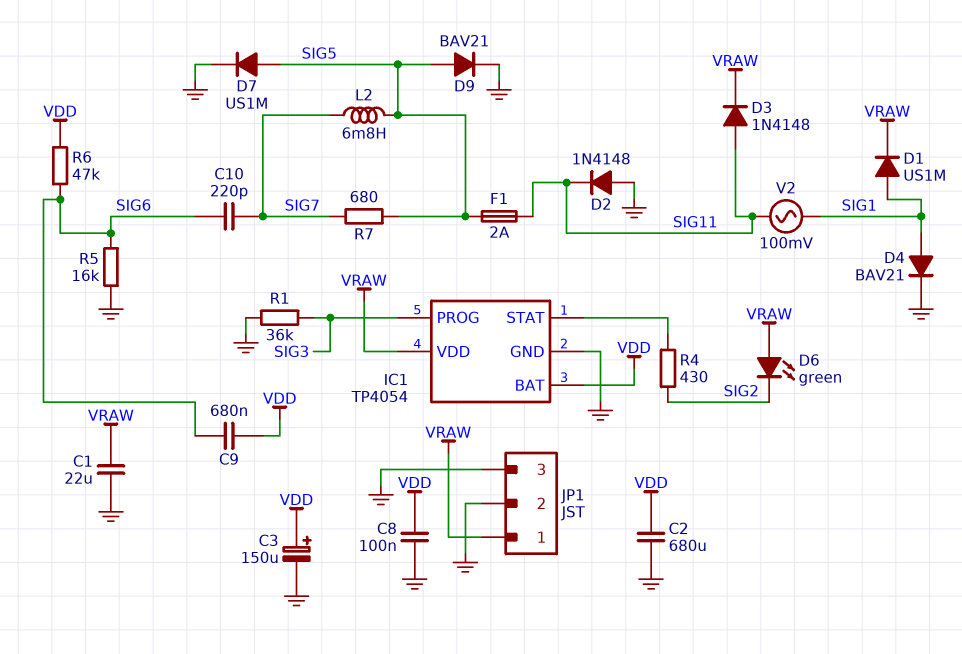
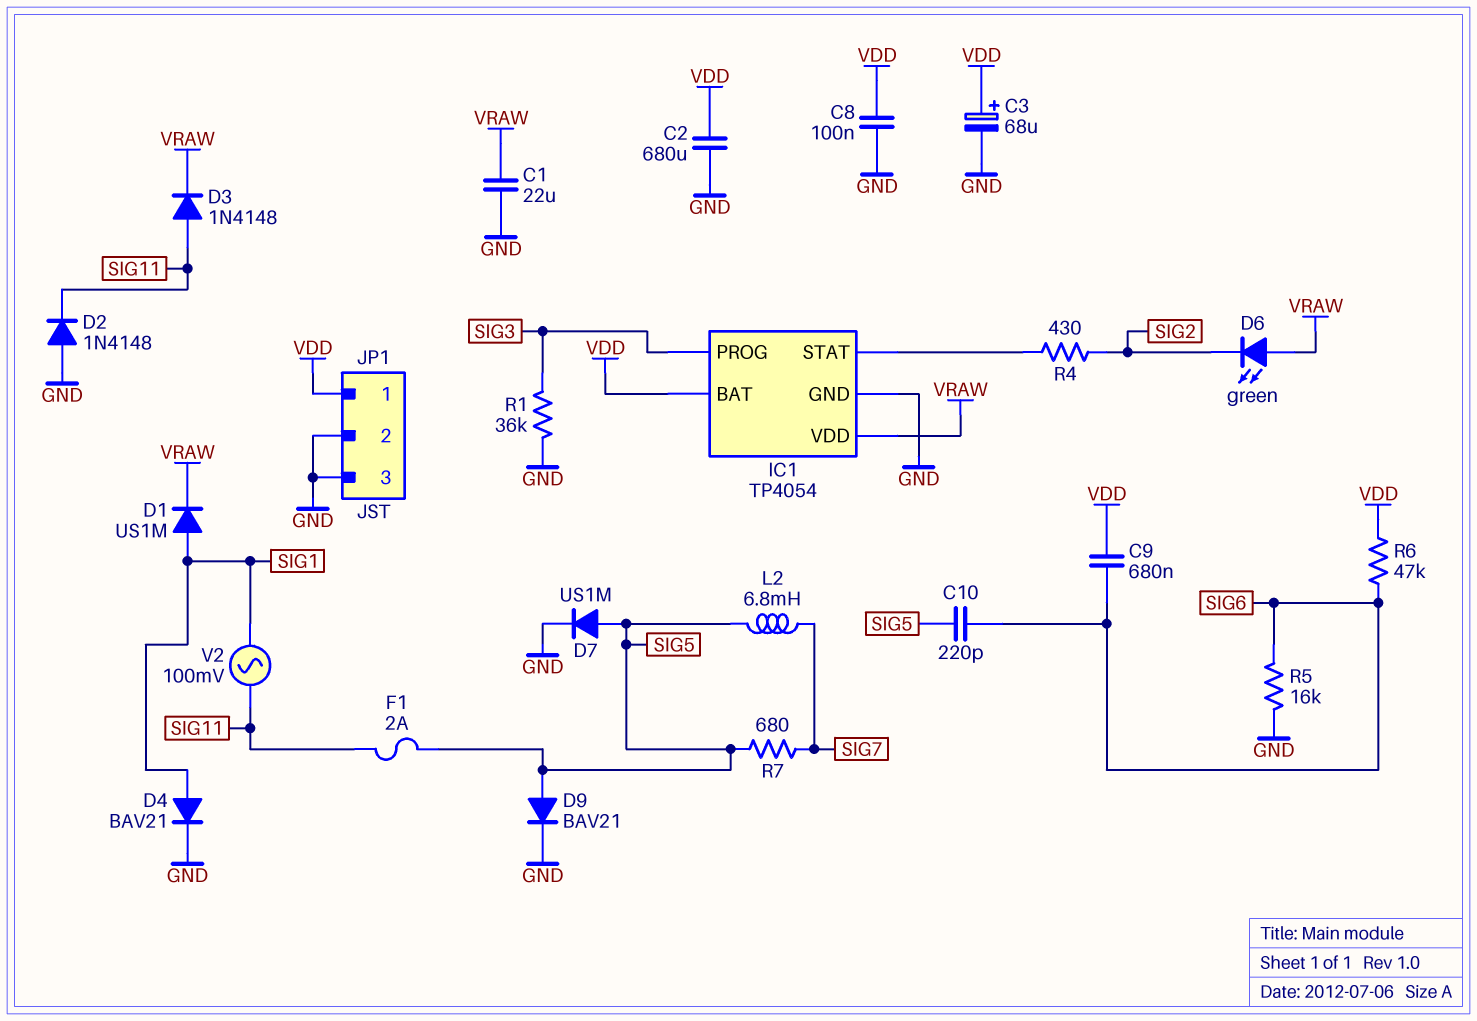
C3: 150uF (plus VDD, minus GND) -> 68uF (plus VDD, minus GND)
C10: 220pF (SIG6, SIG7) -> 220pF (SIG5, SIG6)
JP1 pin 1: VRAW -> VDD

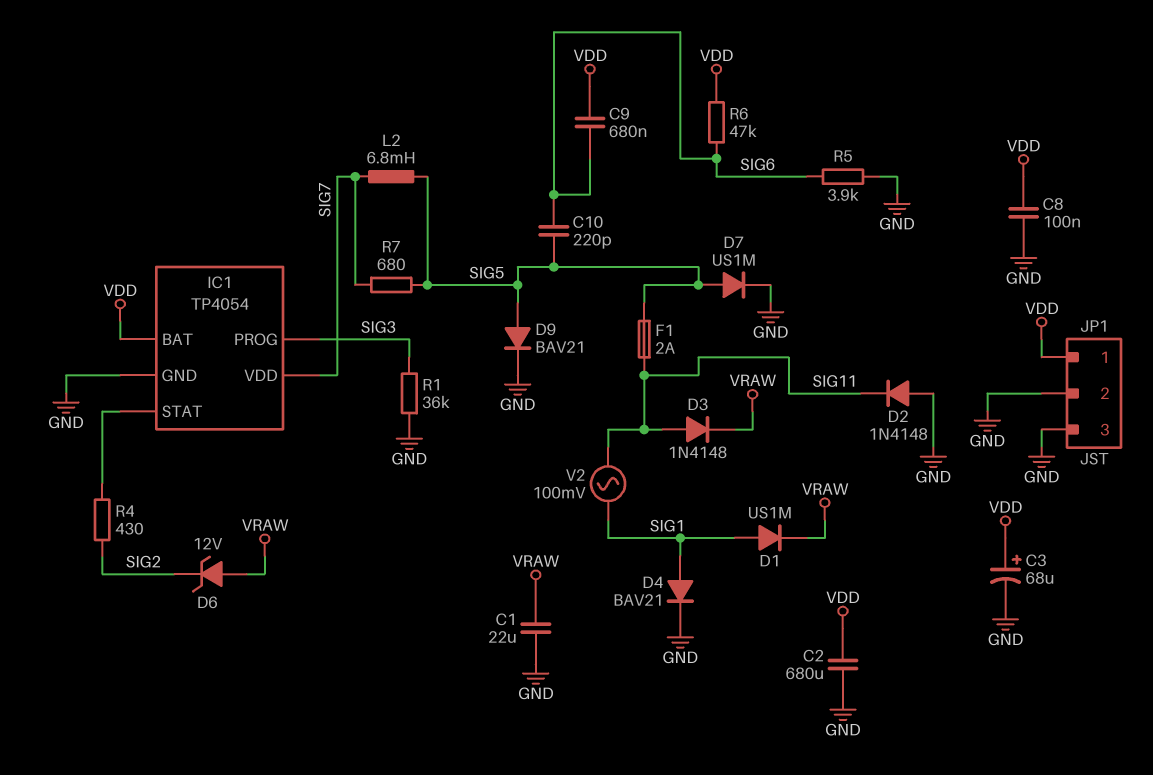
D6: LED green (A VRAW, K SIG2) -> zener 12V (A VRAW, K SIG2)
IC1 pin VDD: VRAW -> SIG7
R5: 16k (GND, SIG6) -> 3.9k (GND, SIG6)

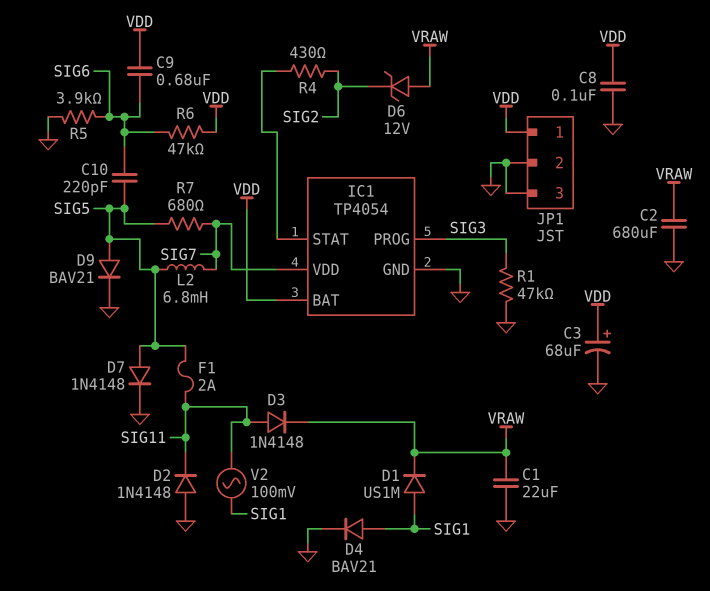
C2: 680uF (GND, VDD) -> 680uF (GND, VRAW)
D7: diode US1M (A SIG5, K GND) -> diode 1N4148 (A SIG5, K GND)
R1: 36k (GND, SIG3) -> 47k (GND, SIG3)

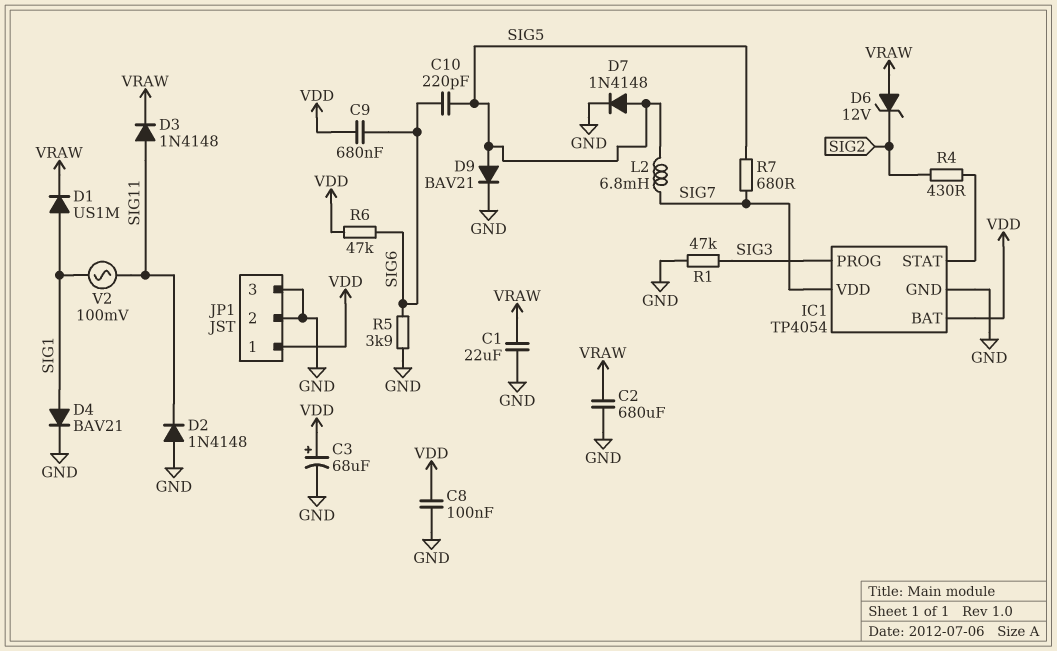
F1: 2A (SIG5, SIG11) -> none

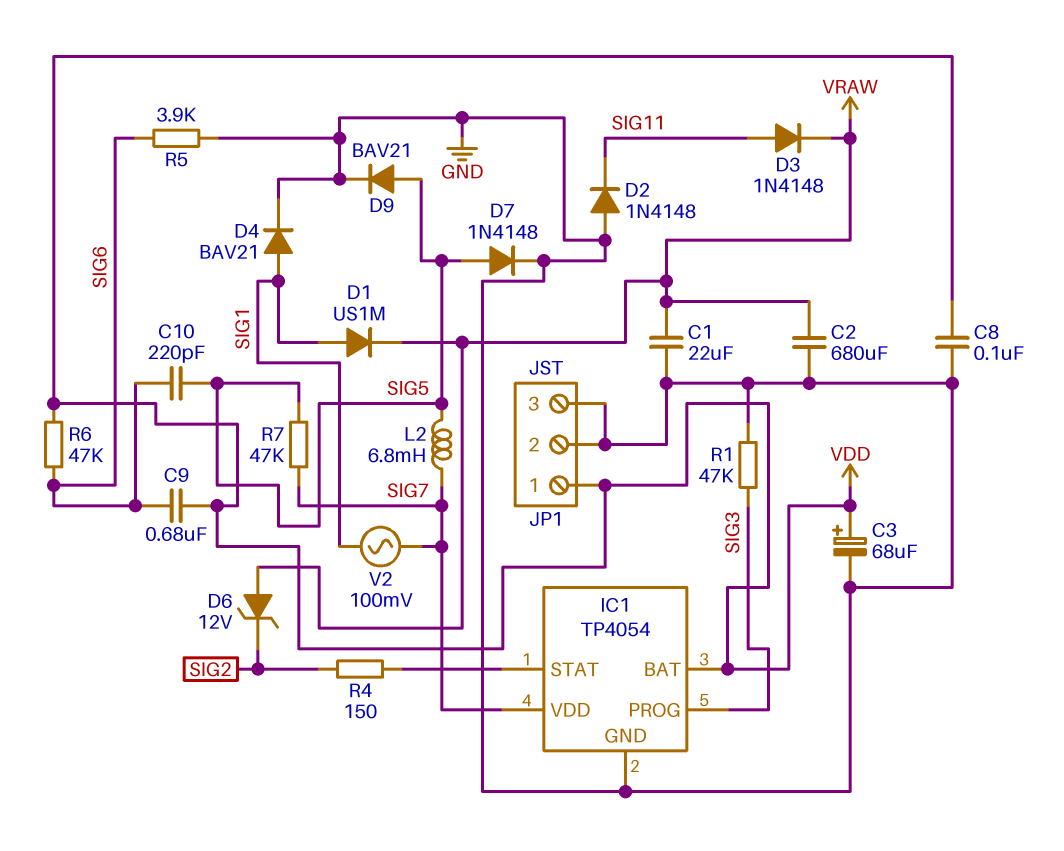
R4: 430 (IC1/STAT, SIG2) -> 150 (IC1/STAT, SIG2)
R7: 680 (SIG5, SIG7) -> 47k (SIG5, SIG7)
V2: AC 100mV (SIG1, SIG11) -> AC 100mV (SIG1, SIG7)

